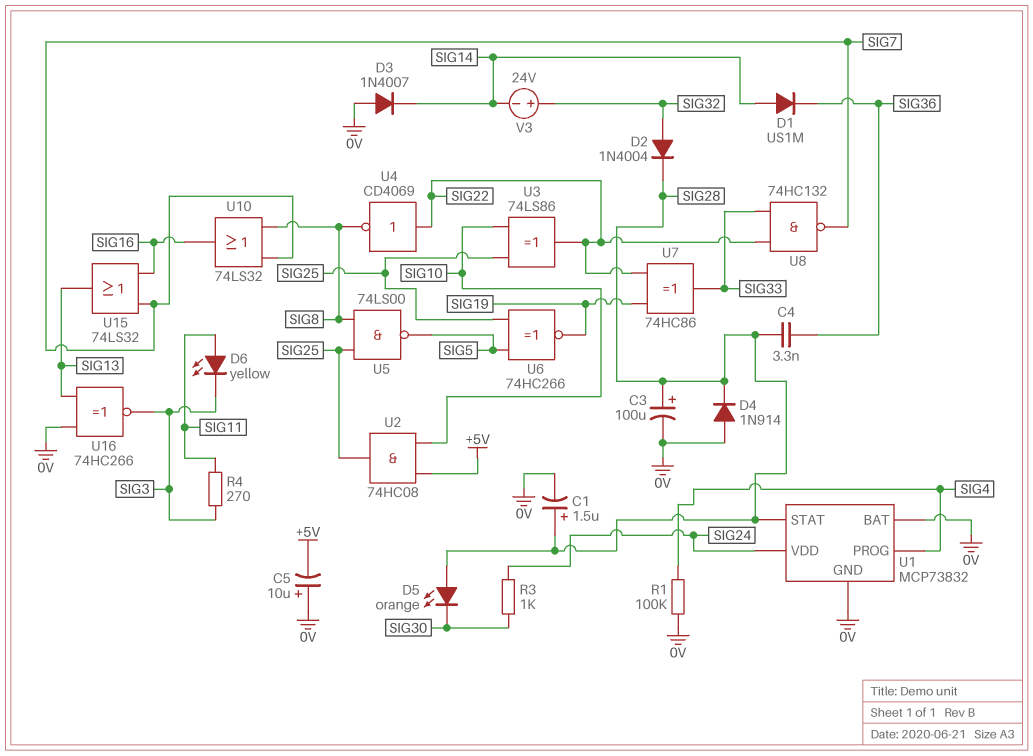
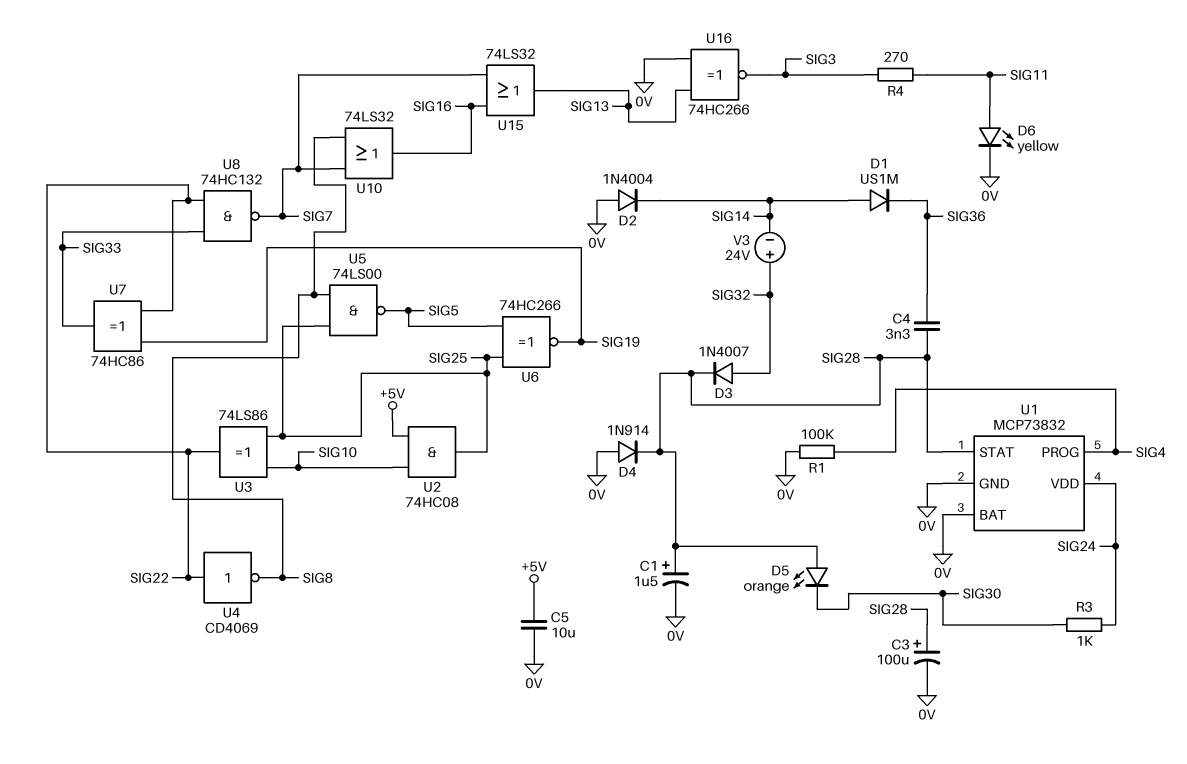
C5: 10uF (plus 0V, minus +5V) -> 10uF (+5V, 0V)
D2: diode 1N4004 (A SIG32, K SIG28) -> diode 1N4004 (A 0V, K SIG14)
D3: diode 1N4007 (A 0V, K SIG14) -> diode 1N4007 (A SIG32, K SIG28)
D6: LED yellow (A SIG11, K SIG3) -> LED yellow (A SIG11, K 0V)

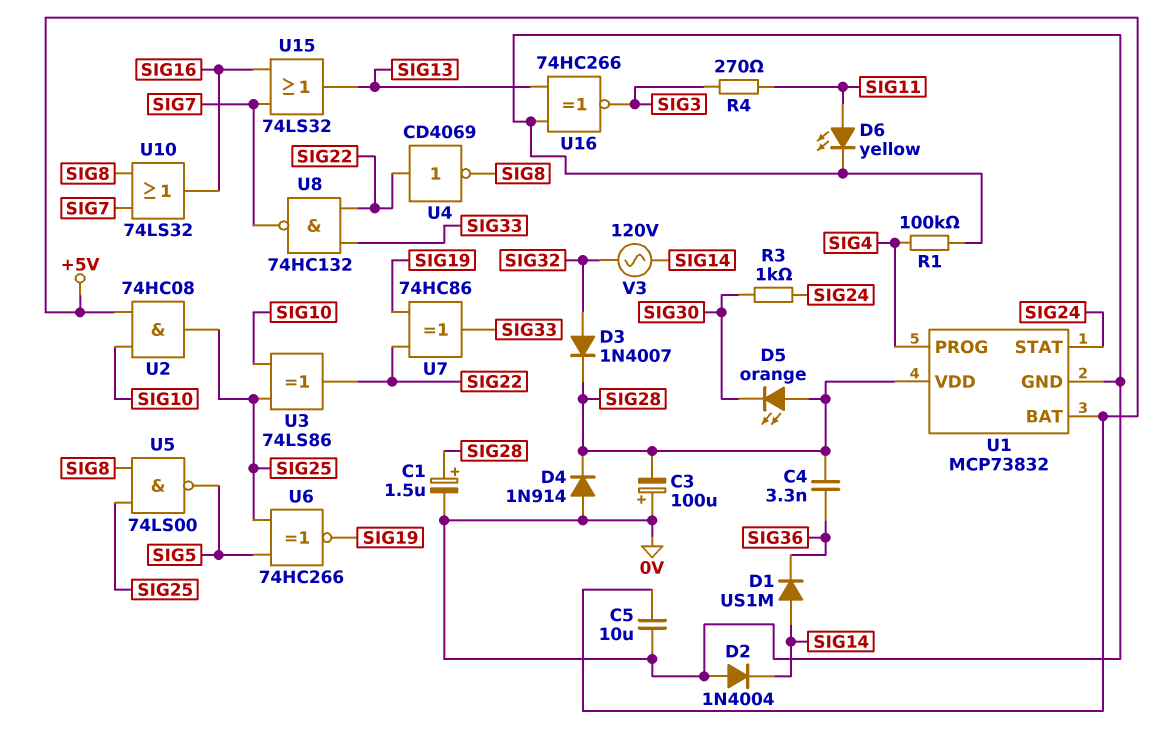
C3: 100uF (plus SIG28, minus 0V) -> 100uF (plus 0V, minus SIG28)
U1 pin BAT: 0V -> +5V
U1 pin STAT: SIG28 -> SIG24
U1 pin VDD: SIG24 -> SIG28
V3: 24V (plus SIG32, minus SIG14) -> AC 120V (SIG14, SIG32)

